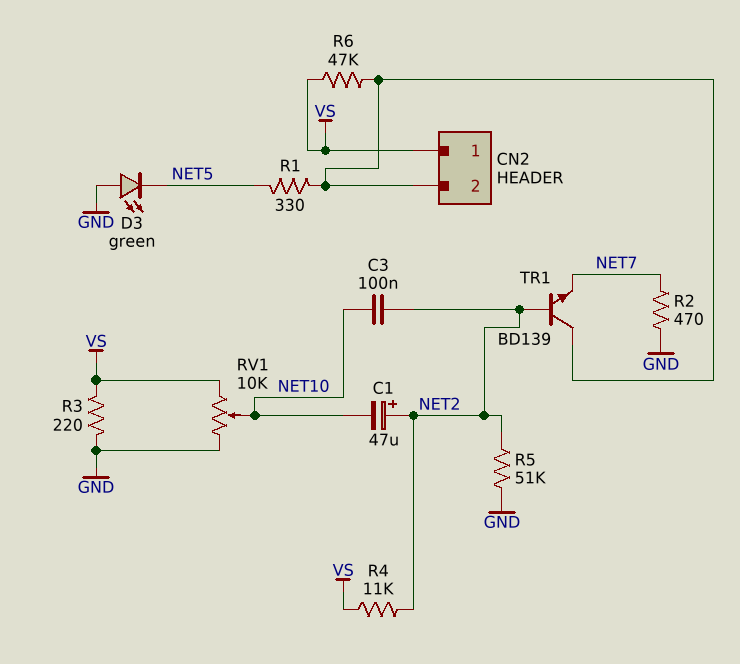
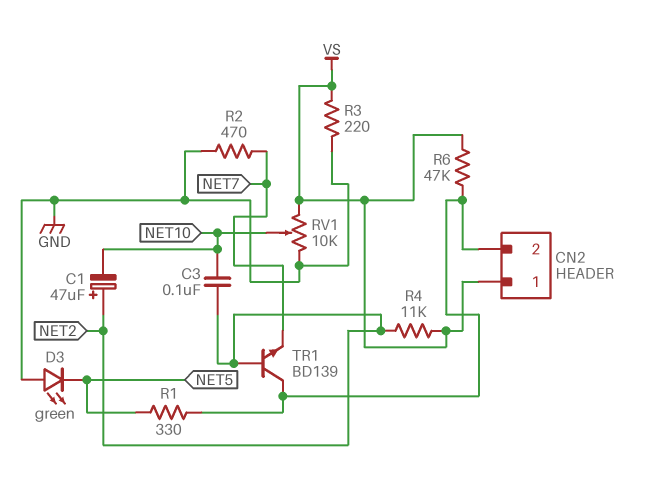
R5: 51k (GND, NET2) -> none

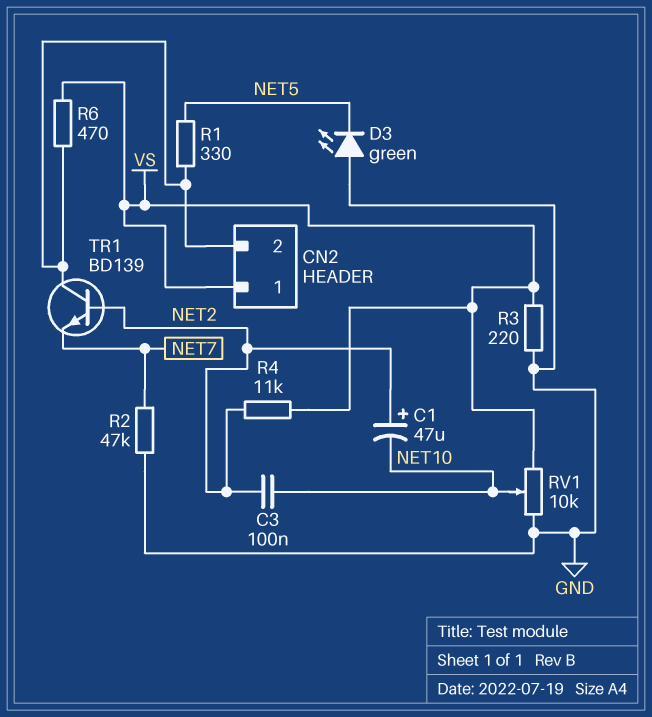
R2: 470 (GND, NET7) -> 47k (GND, NET7)
R6: 47k (CN2/2, VS) -> 470 (CN2/2, VS)

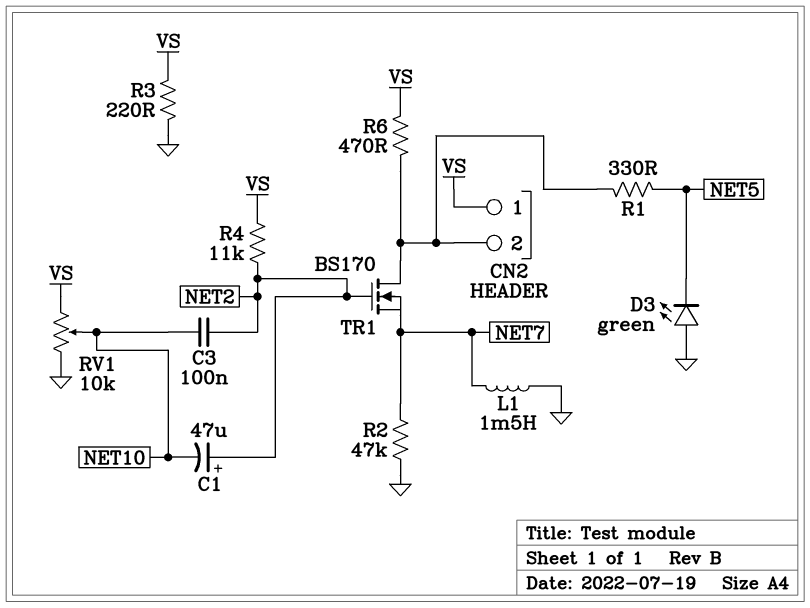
L1: none -> 1.5mH (GND, NET7)
TR1: NPN BD139 (B NET2, C CN2/2, E NET7) -> NMOS BS170 (G NET2, D CN2/2, S NET7)

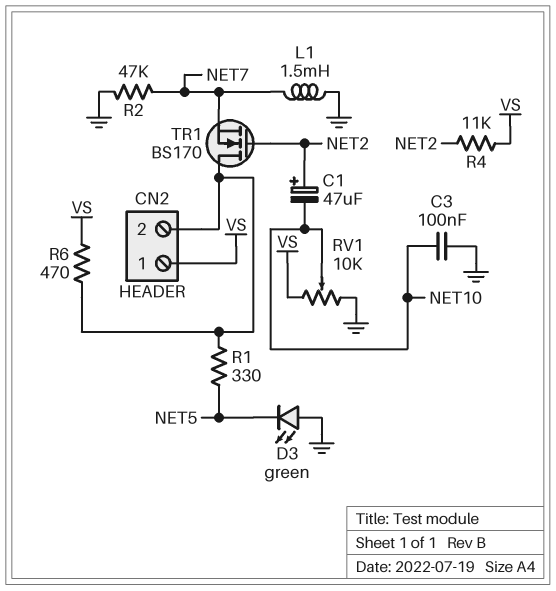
C3: 100nF (NET2, NET10) -> 100nF (GND, NET10)
R3: 220 (GND, VS) -> none

